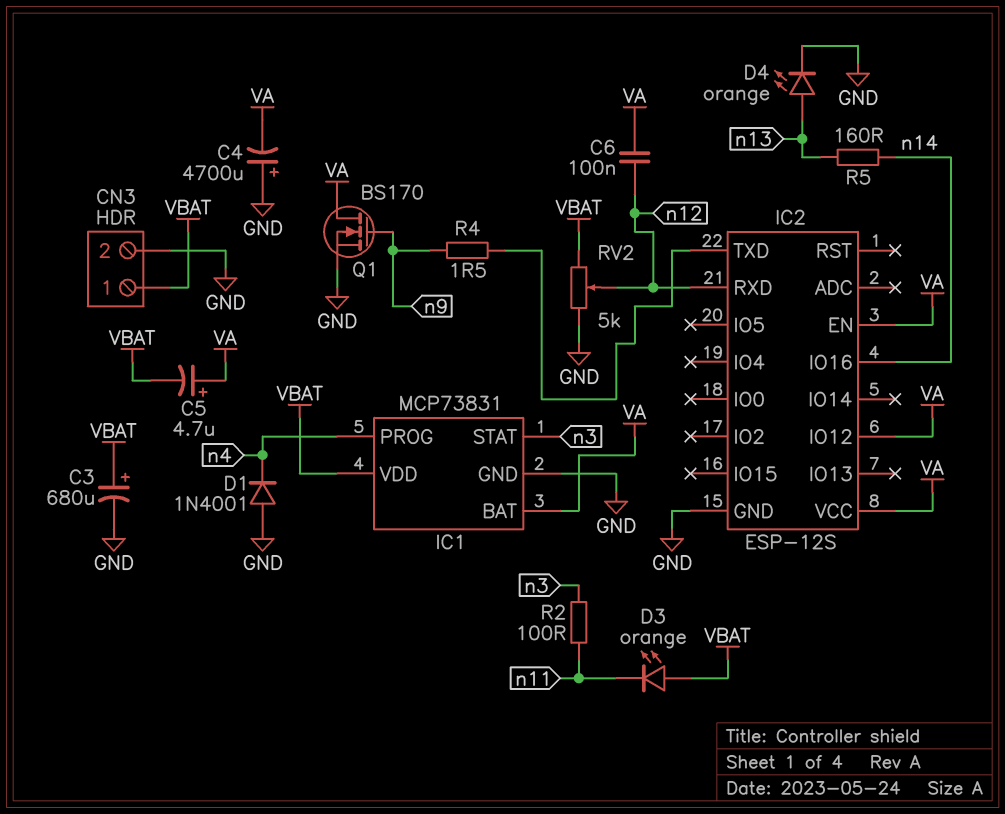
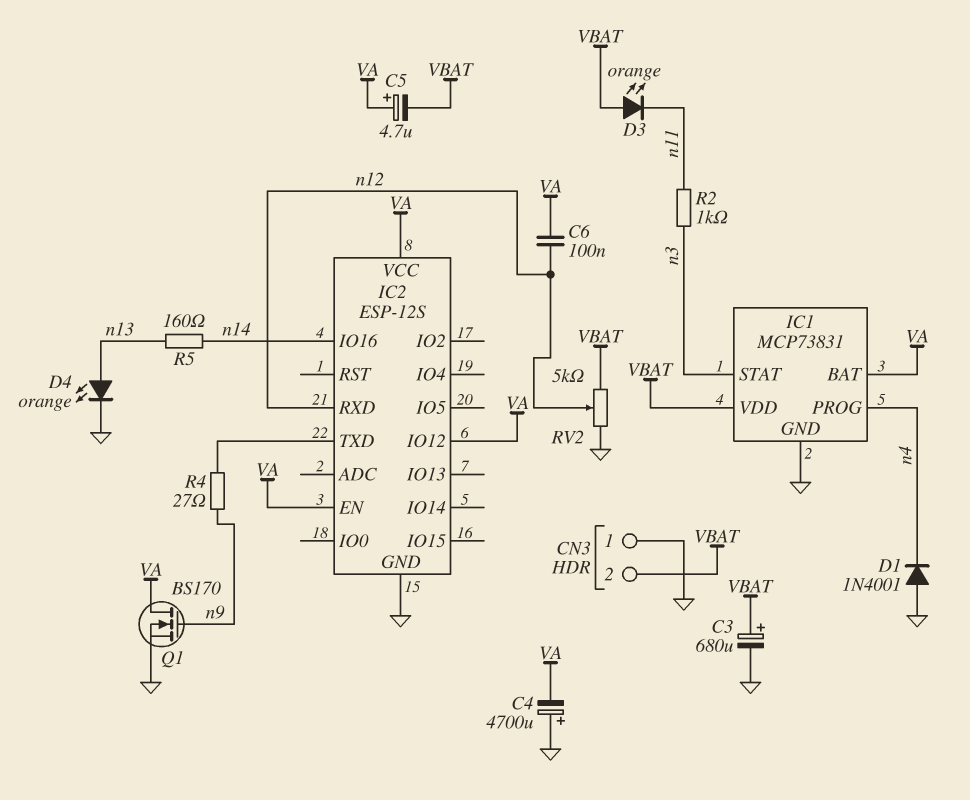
CN3 pin 1: VBAT -> GND
CN3 pin 2: GND -> VBAT
R2: 100 (n3, n11) -> 1k (n3, n11)
R4: 1.5 (IC2/TXD, n9) -> 27 (IC2/TXD, n9)

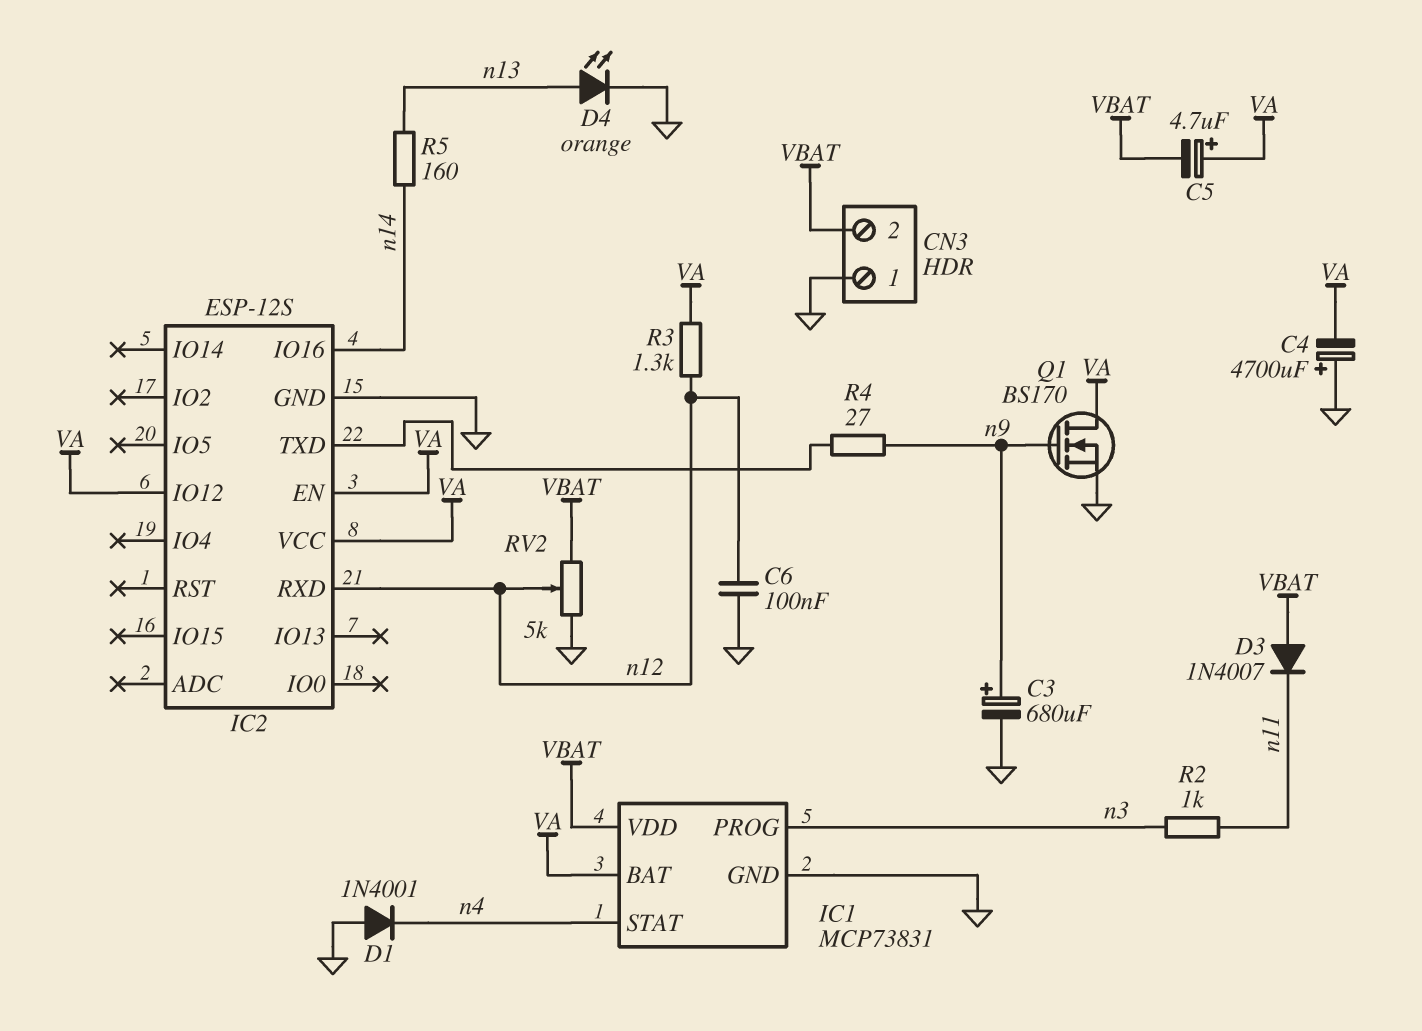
C3: 680uF (plus VBAT, minus GND) -> 680uF (plus n9, minus GND)
C6: 100nF (VA, n12) -> 100nF (GND, n12)
D3: LED orange (A VBAT, K n11) -> diode 1N4007 (A VBAT, K n11)
IC1 pin PROG: n4 -> n3
IC1 pin STAT: n3 -> n4
R3: none -> 1.3k (VA, n12)

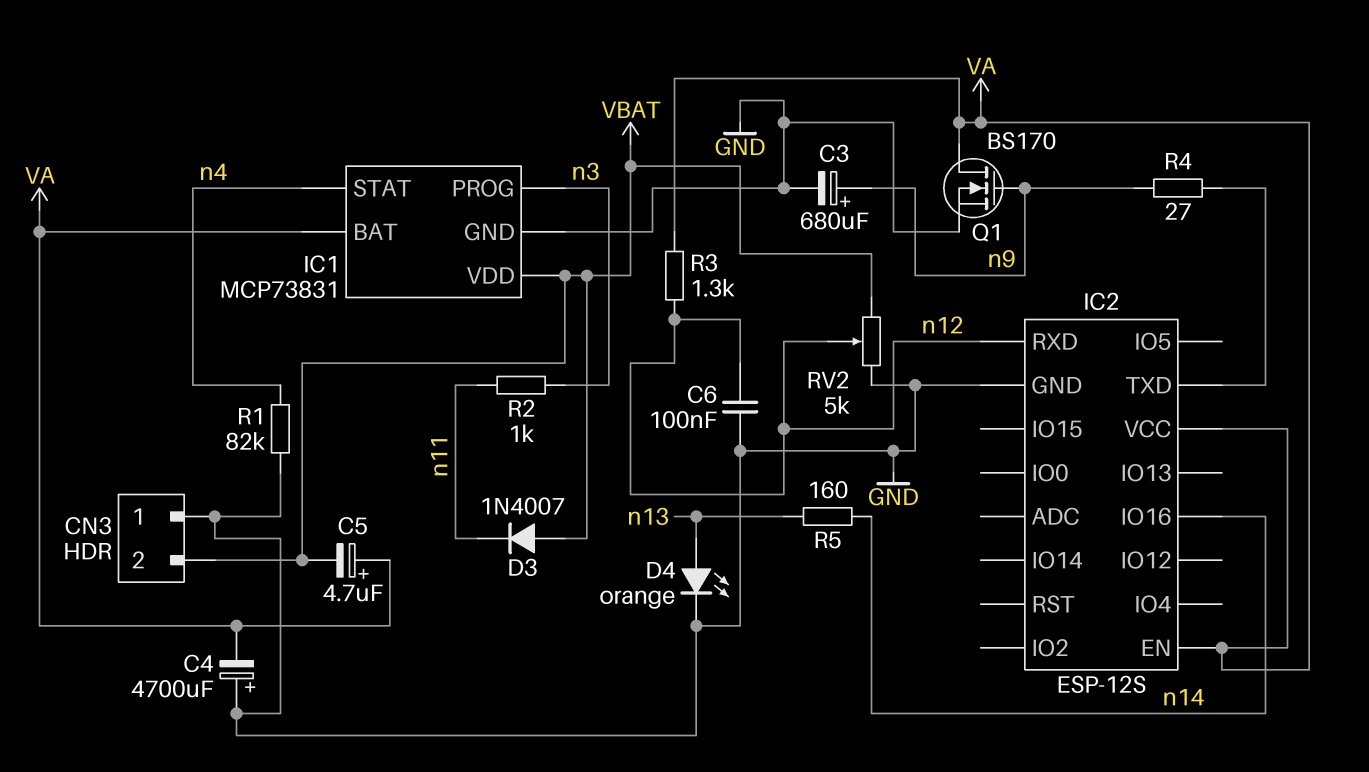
D1: diode 1N4001 (A GND, K n4) -> none
IC2 pin IO12: VA -> none
R1: none -> 82k (GND, n4)

